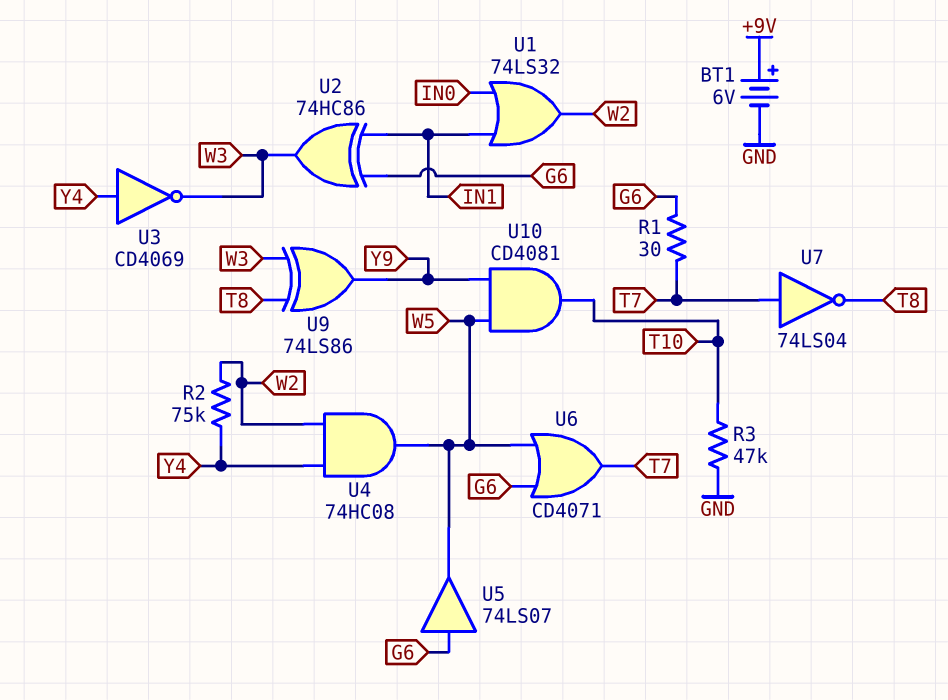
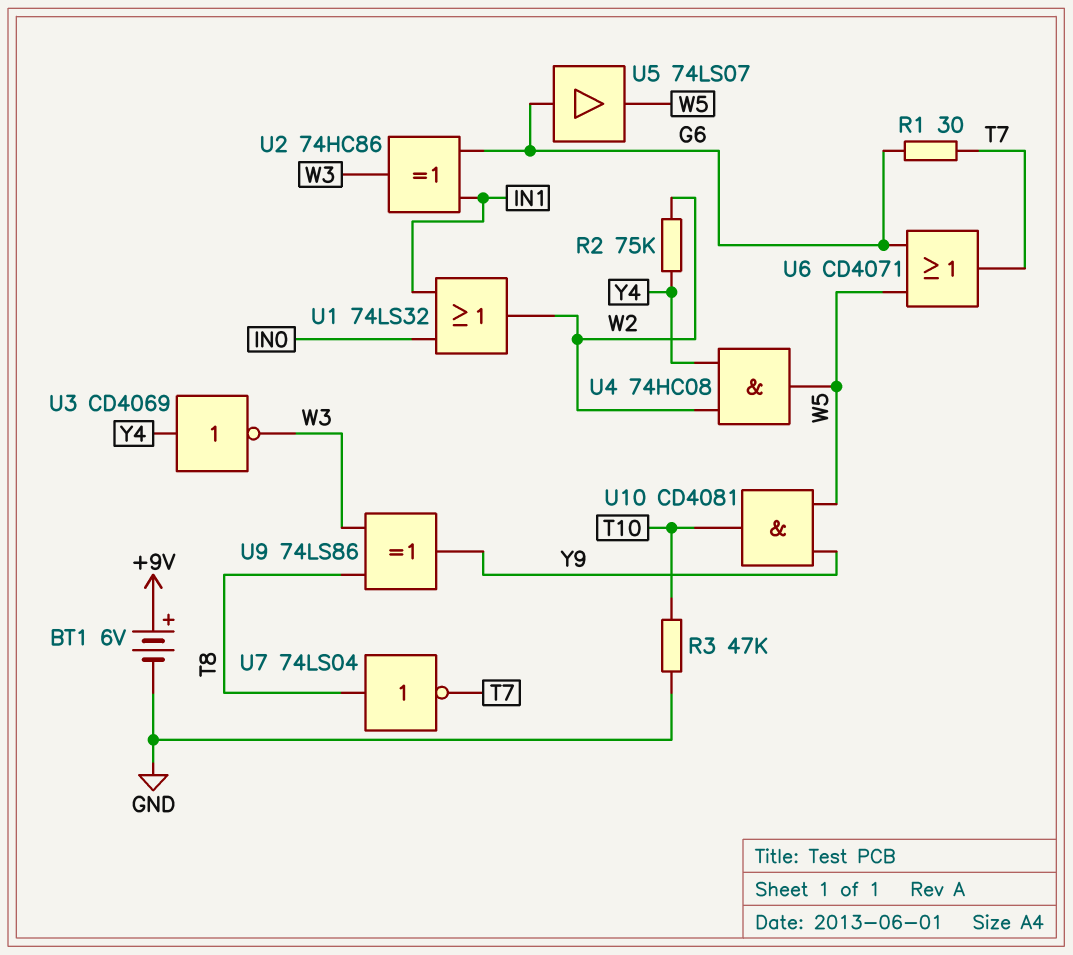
U7: NOT 74LS04 (in T7, out T8) -> NOT 74LS04 (in T8, out T7)

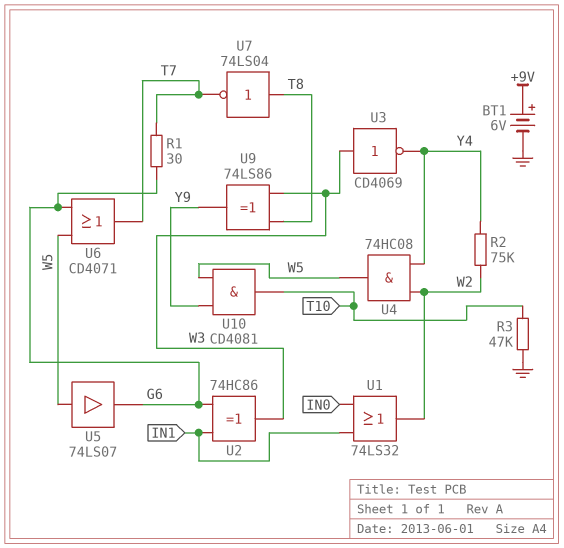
U3: NOT CD4069 (in Y4, out W3) -> NOT CD4069 (in W3, out Y4)
U5: buffer 74LS07 (in G6, out W5) -> buffer 74LS07 (in W5, out G6)

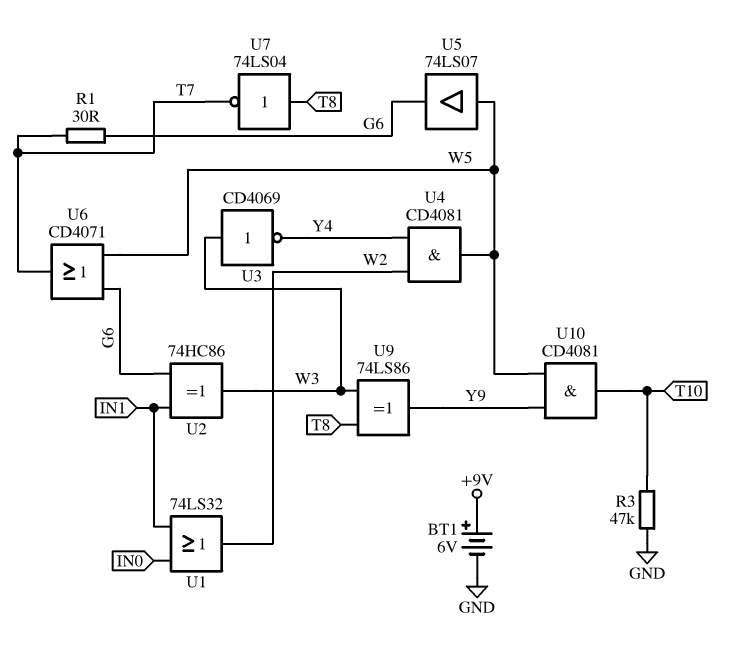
R2: 75k (W2, Y4) -> none
U4: AND 74HC08 (in W2, in Y4, out W5) -> AND CD4081 (in W2, in Y4, out W5)

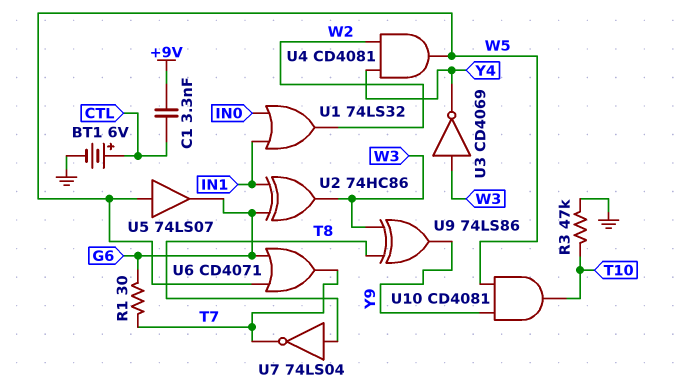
BT1: 6V (plus +9V, minus GND) -> 6V (plus CTL, minus GND)
C1: none -> 3.3nF (+9V, CTL)

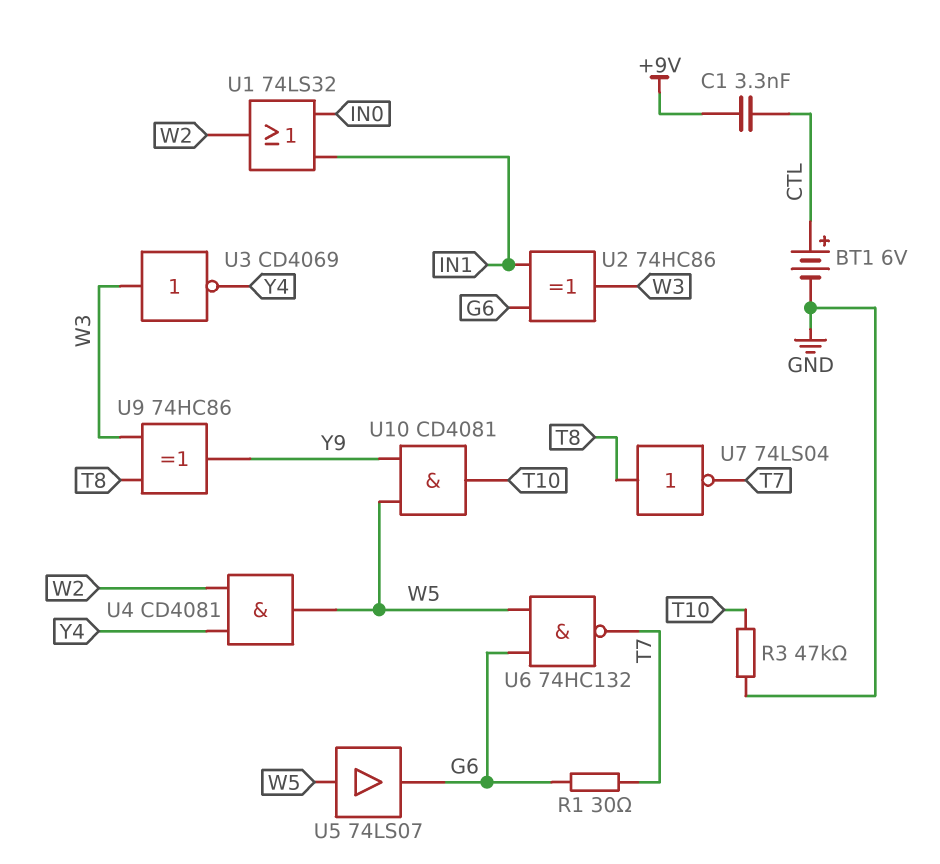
U6: OR CD4071 (in G6, in W5, out T7) -> NAND 74HC132 (in G6, in W5, out T7)
U9: XOR 74LS86 (in T8, in W3, out Y9) -> XOR 74HC86 (in T8, in W3, out Y9)

